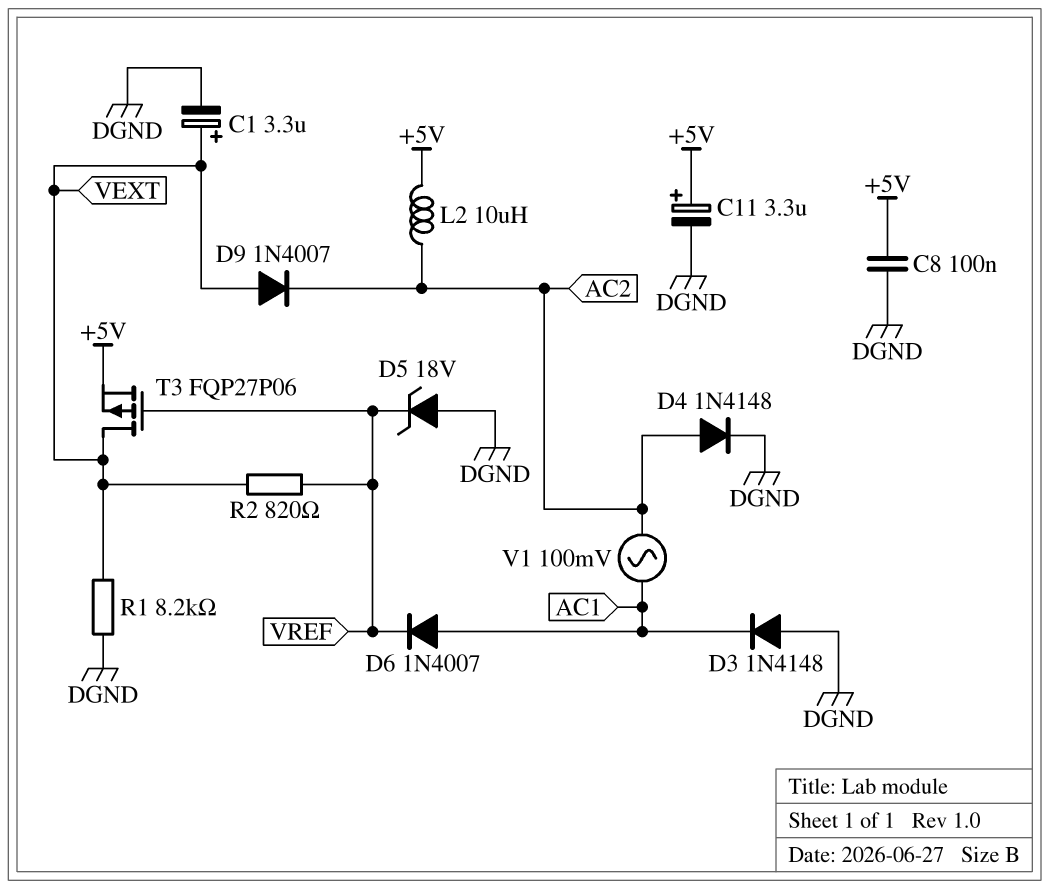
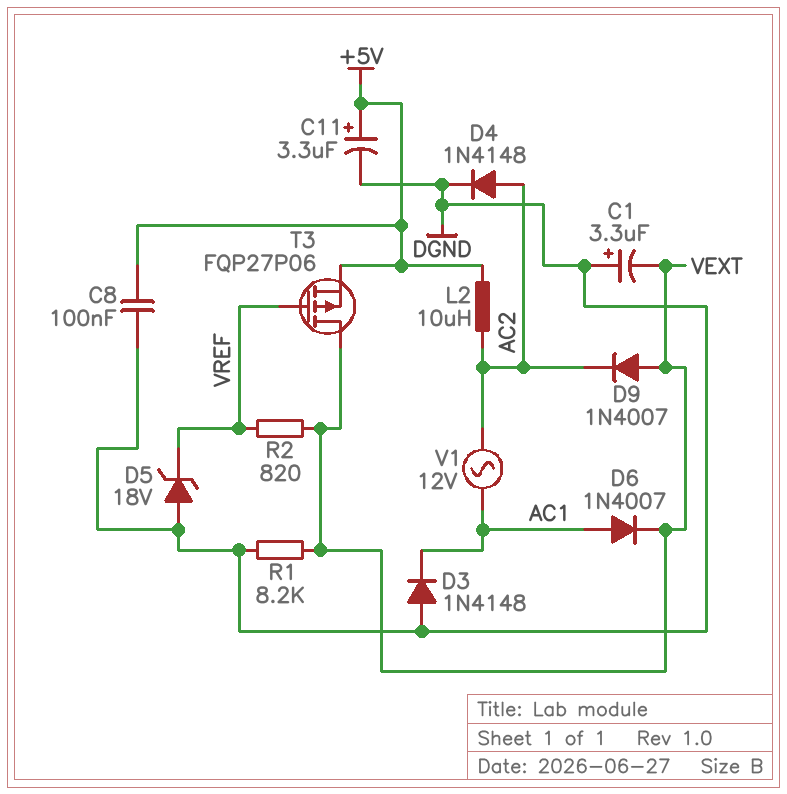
C1: 3.3uF (plus VEXT, minus DGND) -> 3.3uF (plus DGND, minus VEXT)
D6: diode 1N4007 (A AC1, K VREF) -> diode 1N4007 (A AC1, K VEXT)
V1: AC 100mV (AC1, AC2) -> AC 12V (AC1, AC2)

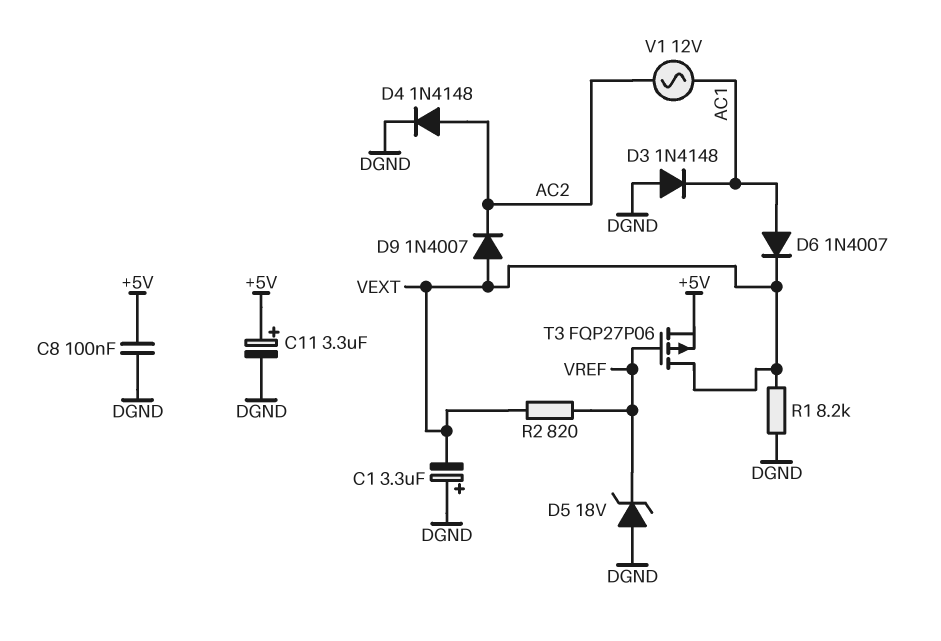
L2: 10uH (+5V, AC2) -> none

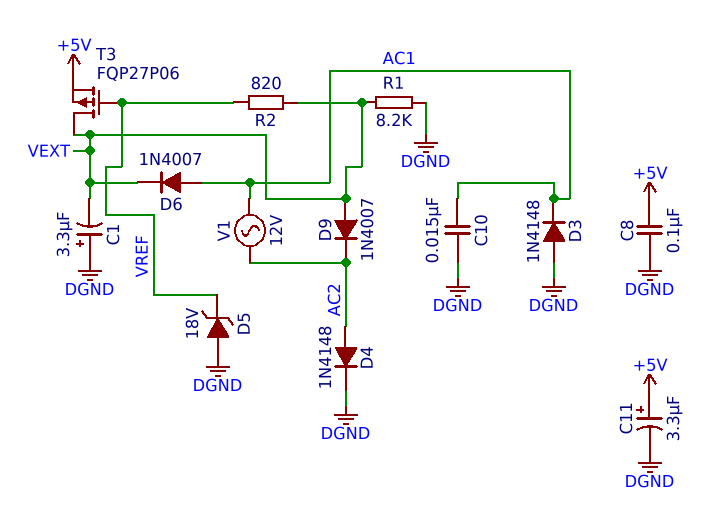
C10: none -> 15nF (AC1, DGND)

